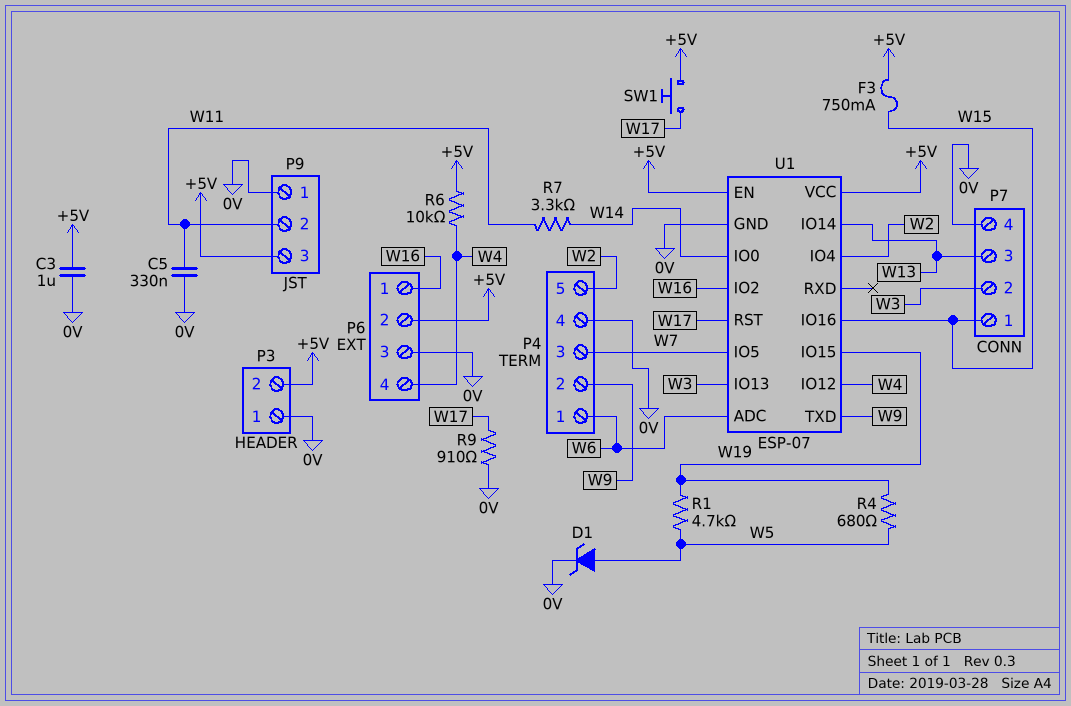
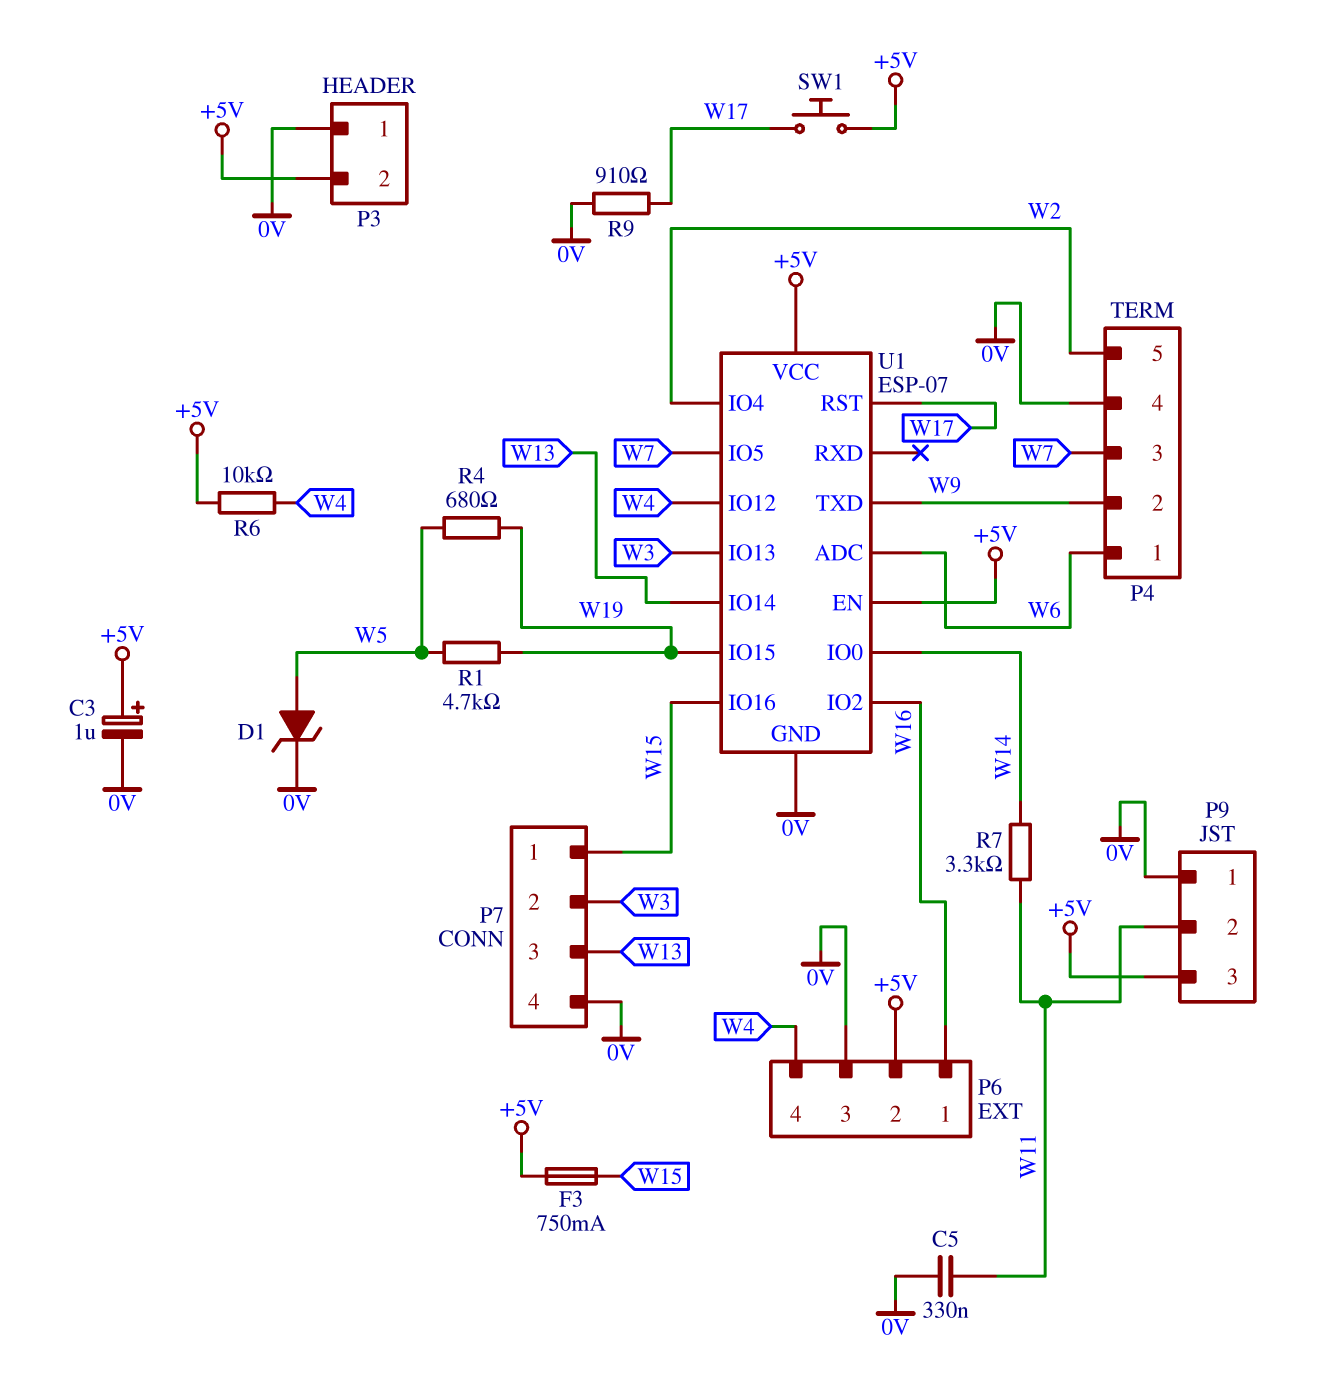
C3: 1uF (+5V, 0V) -> 1uF (plus +5V, minus 0V)

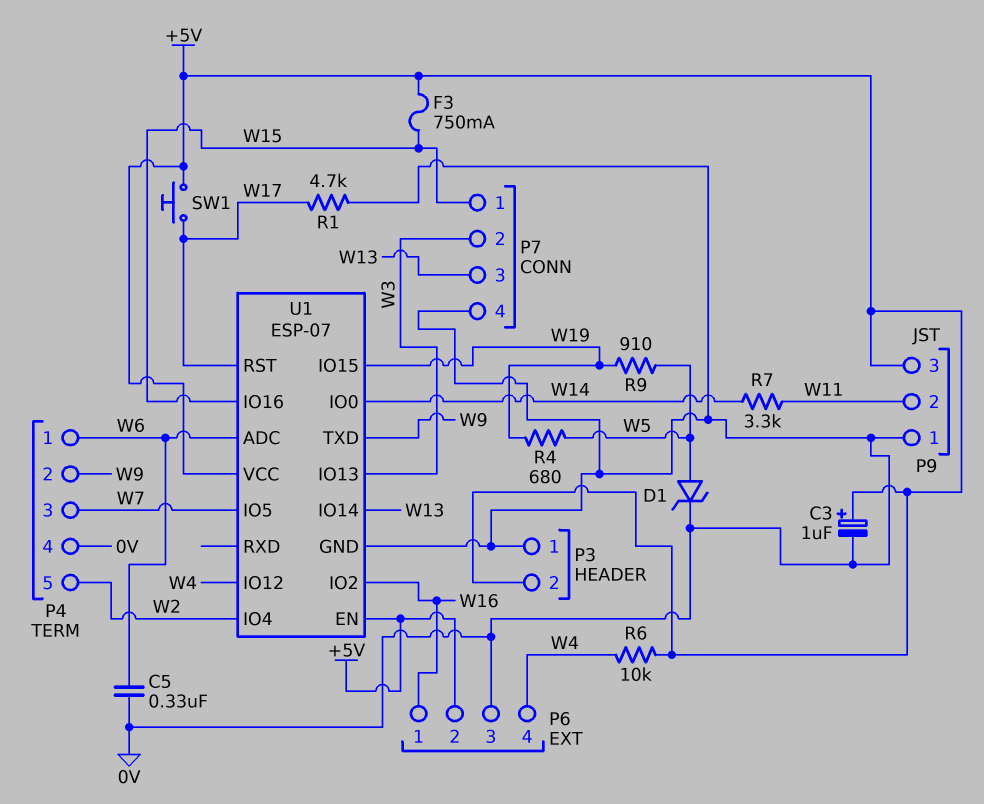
C5: 330nF (0V, W11) -> 330nF (0V, W6)
R1: 4.7k (W5, W19) -> 4.7k (0V, W17)
R9: 910 (0V, W17) -> 910 (W5, W19)

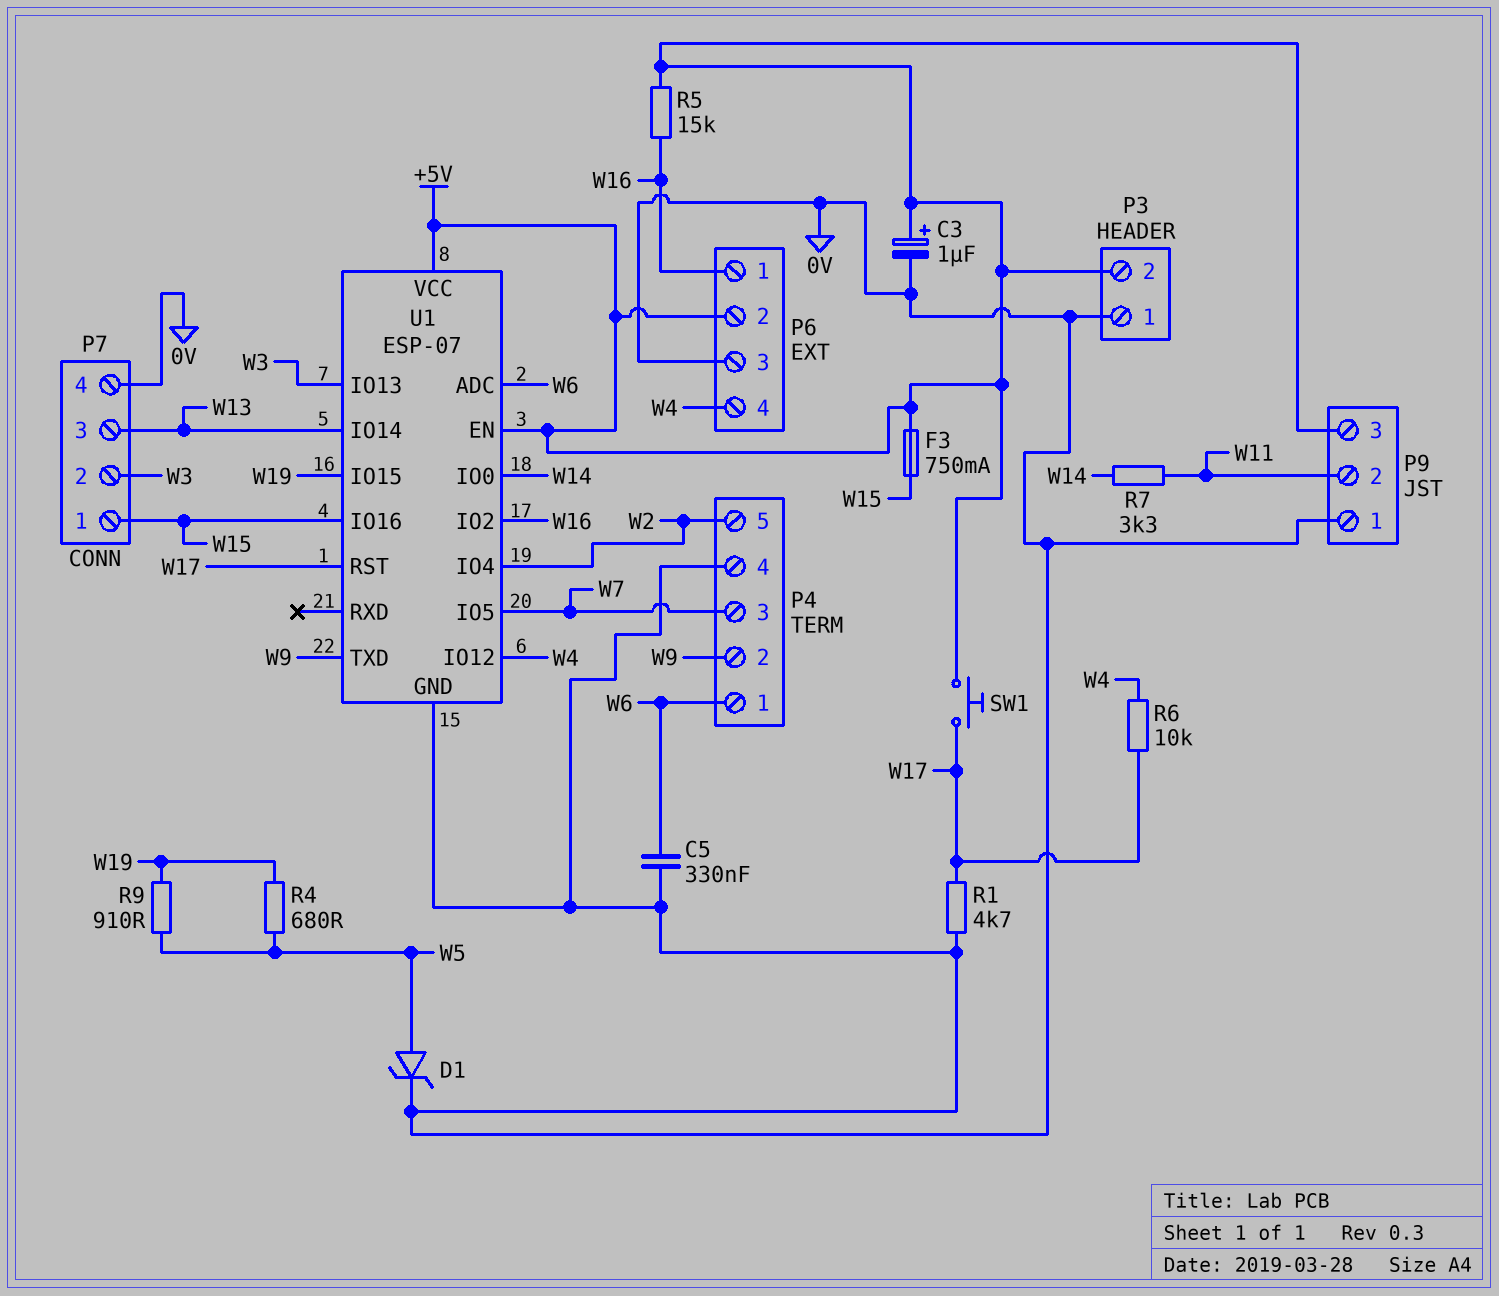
R5: none -> 15k (+5V, W16)
R6: 10k (+5V, W4) -> 10k (W4, W17)

